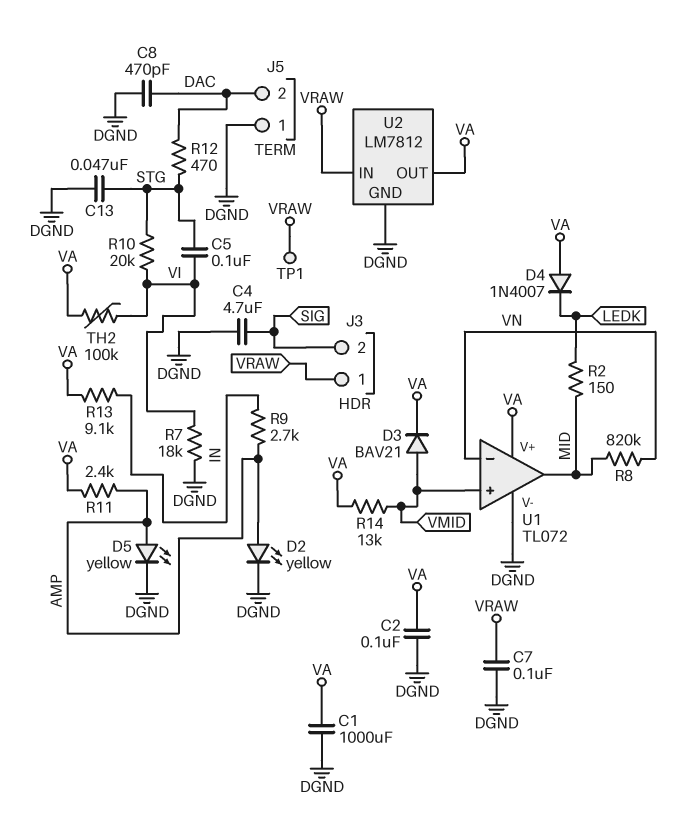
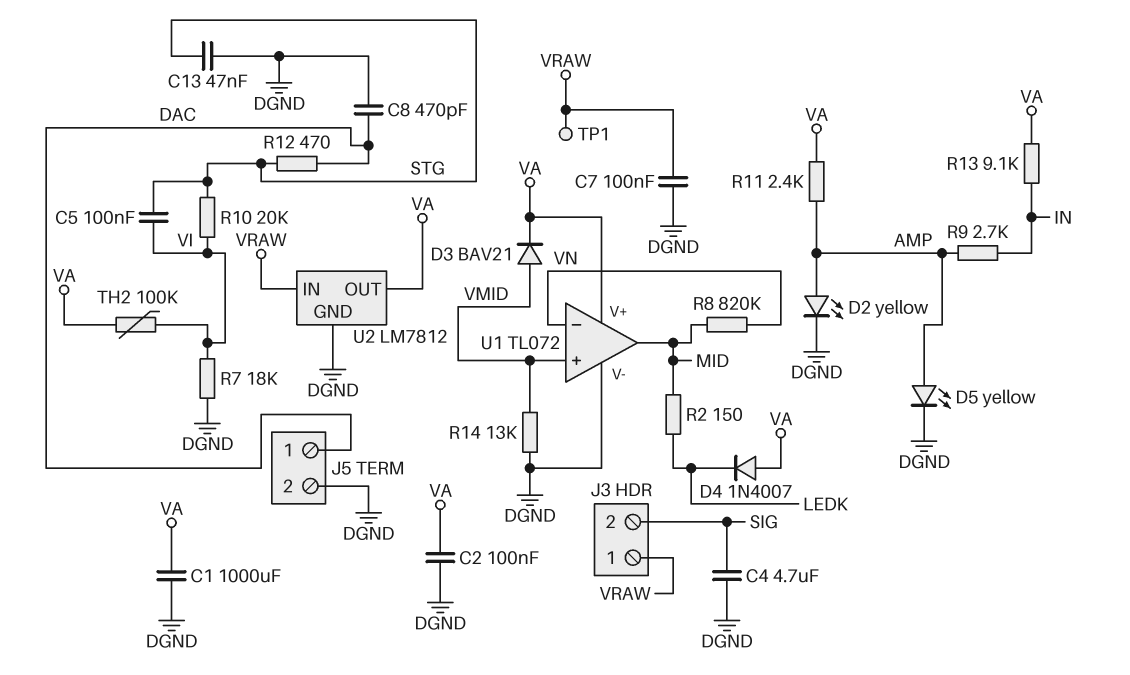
J5 pin 1: DGND -> DAC
J5 pin 2: DAC -> DGND
R14: 13k (VA, VMID) -> 13k (DGND, VMID)

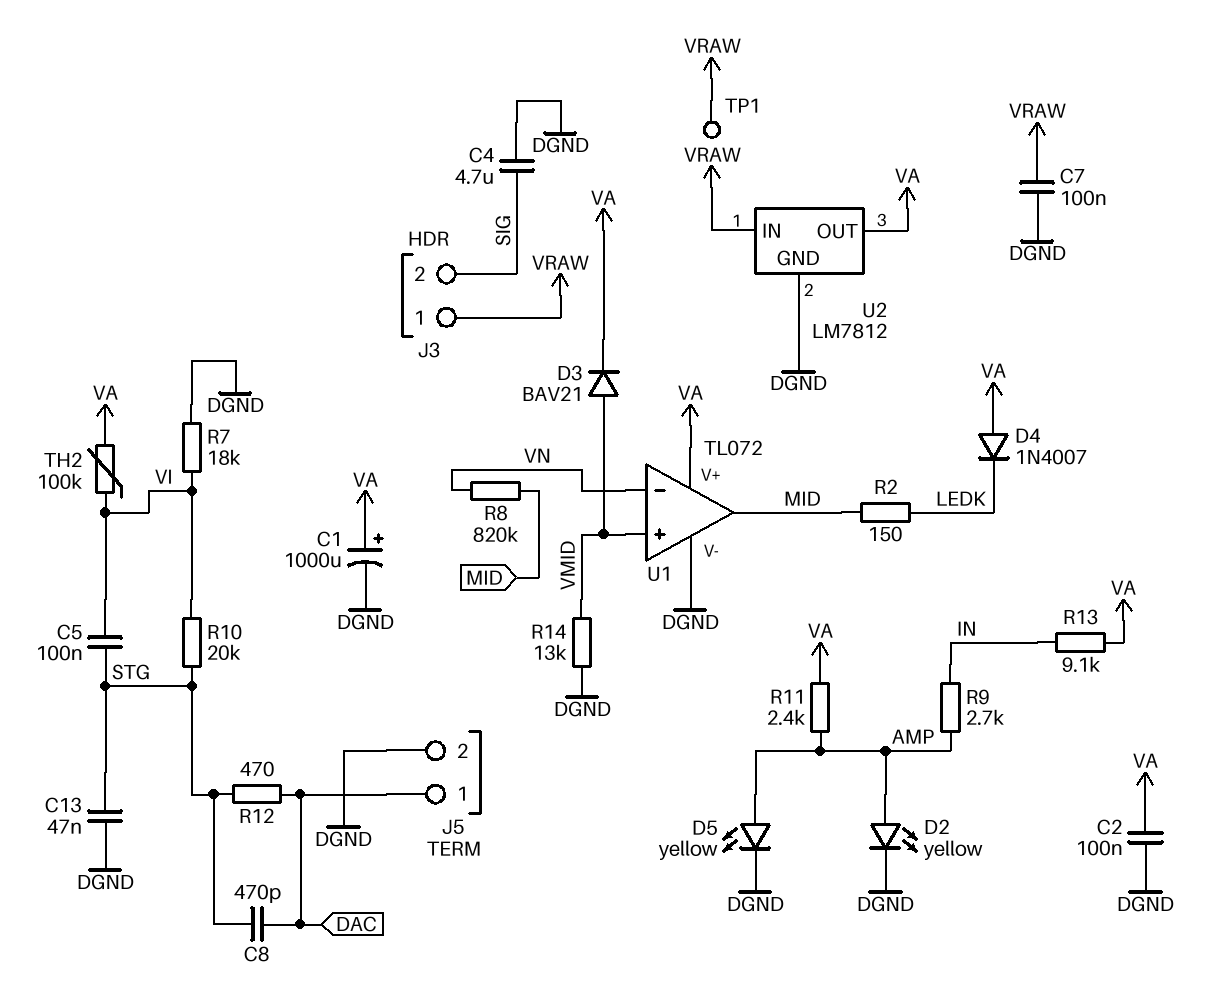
C1: 1000uF (DGND, VA) -> 1000uF (plus VA, minus DGND)
C8: 470pF (DAC, DGND) -> 470pF (DAC, STG)

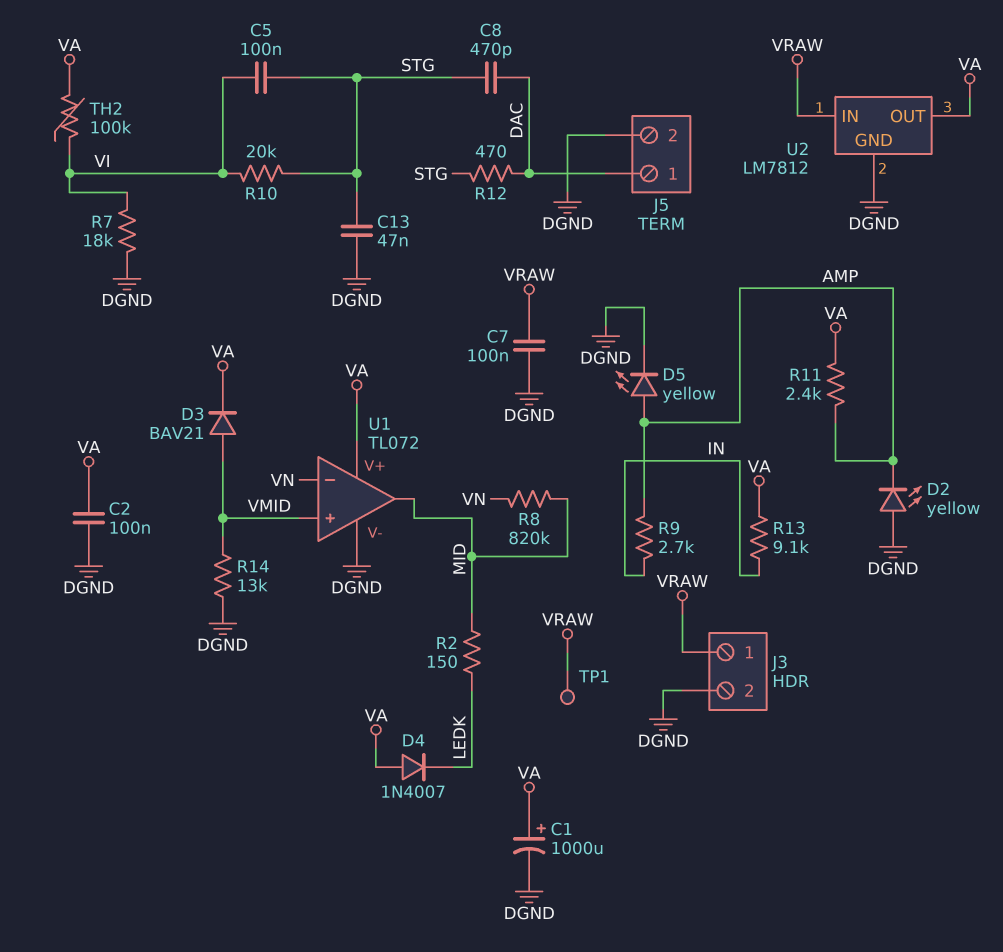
C4: 4.7uF (DGND, SIG) -> none
D2: LED yellow (A AMP, K DGND) -> LED yellow (A DGND, K AMP)
J3 pin 2: SIG -> DGND

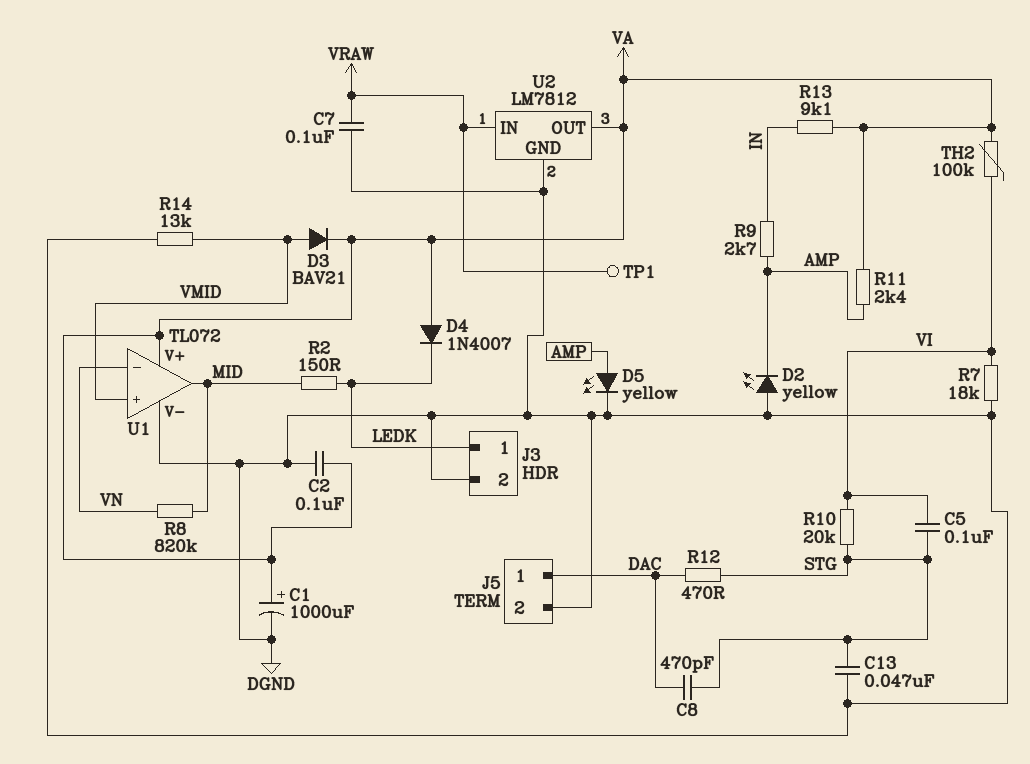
J3 pin 1: VRAW -> LEDK

